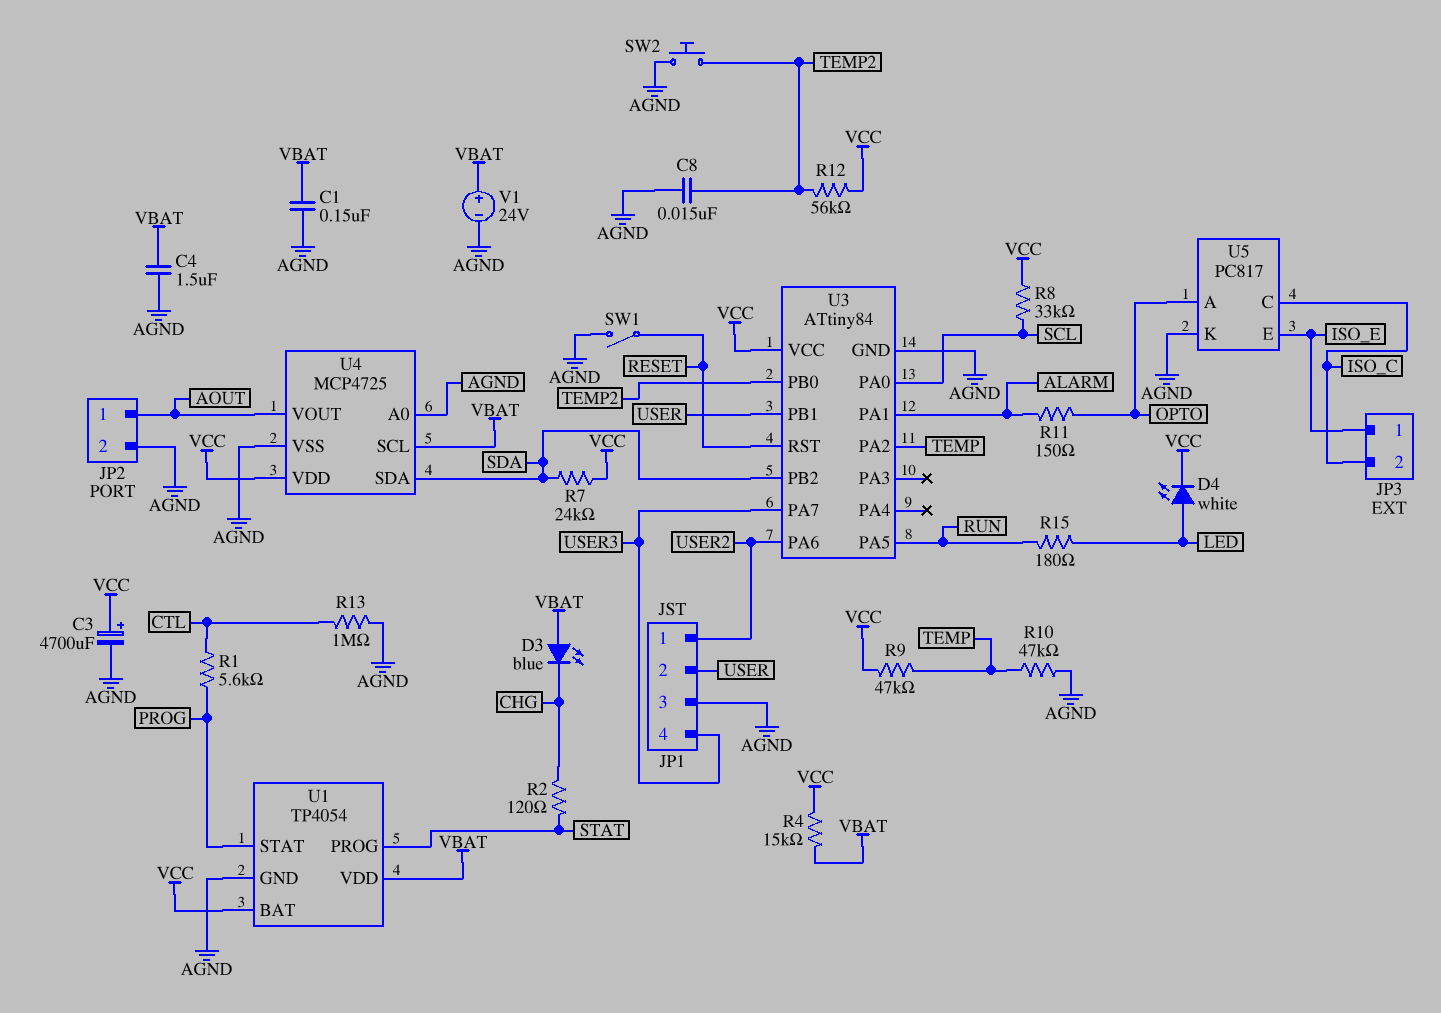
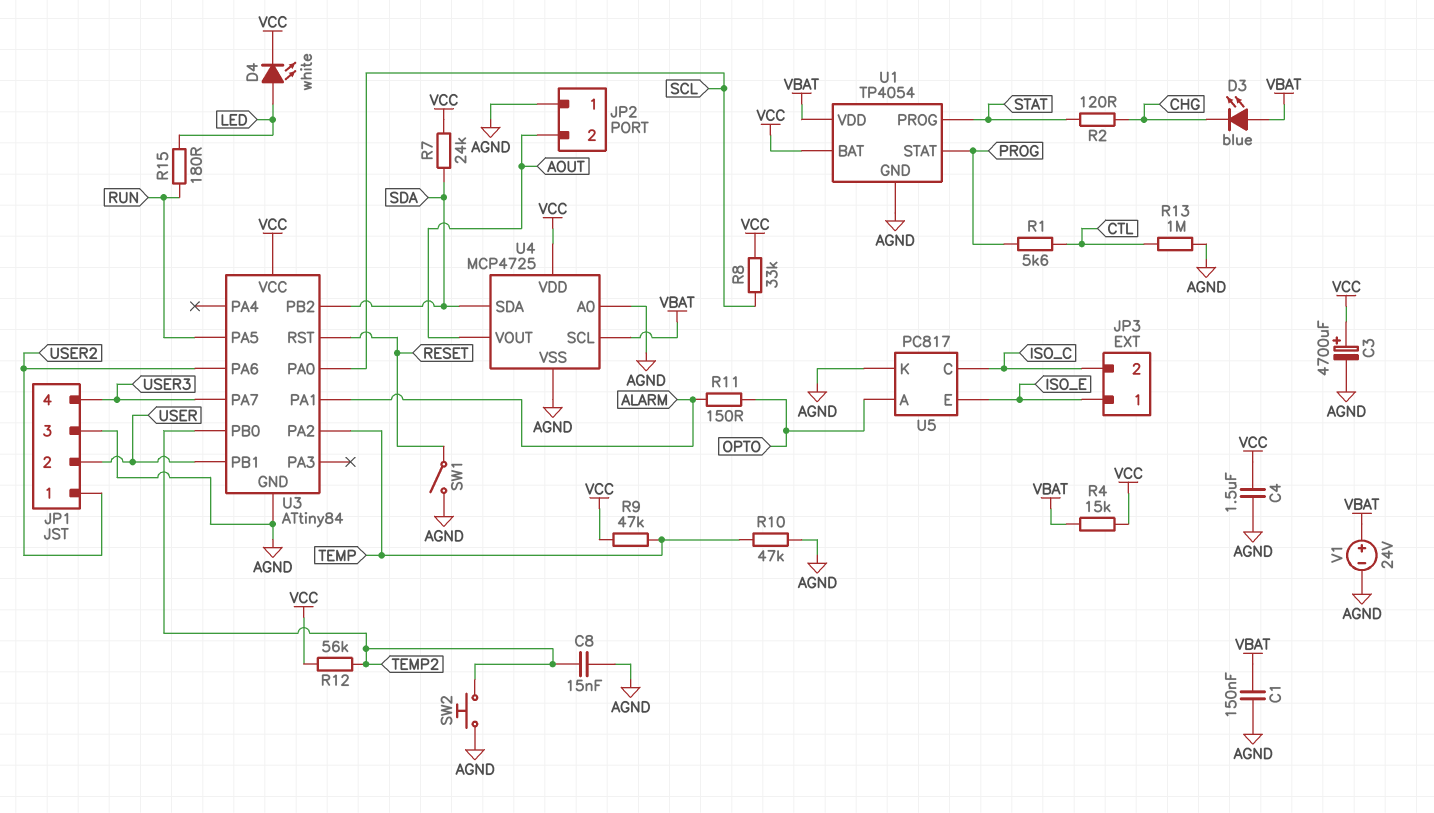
C4: 1.5uF (AGND, VBAT) -> 1.5uF (AGND, VCC)
JP2 pin 1: AOUT -> AGND
JP2 pin 2: AGND -> AOUT

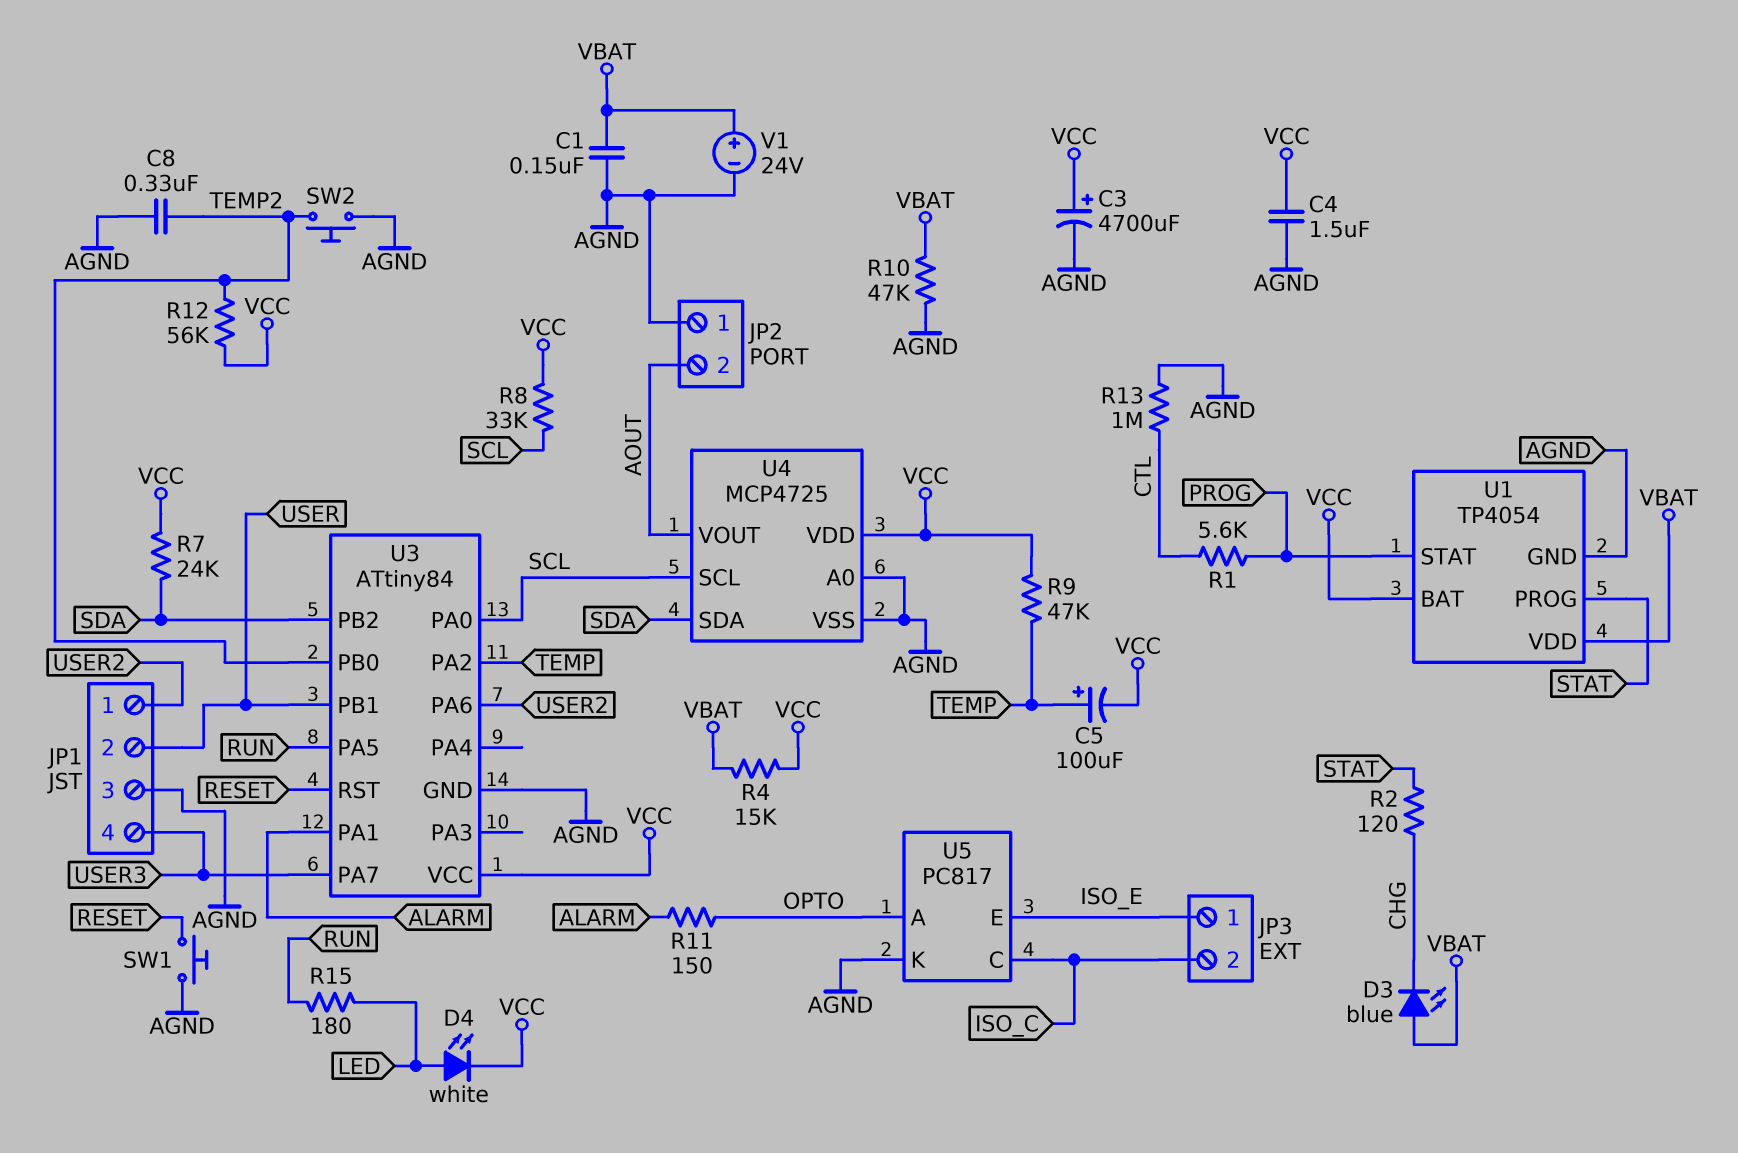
C5: none -> 100uF (plus TEMP, minus VCC)
C8: 15nF (AGND, TEMP2) -> 330nF (AGND, TEMP2)
R10: 47k (AGND, TEMP) -> 47k (AGND, VBAT)
SW1: switch (AGND, RESET) -> button (AGND, RESET)
U4 pin SCL: VBAT -> SCL

